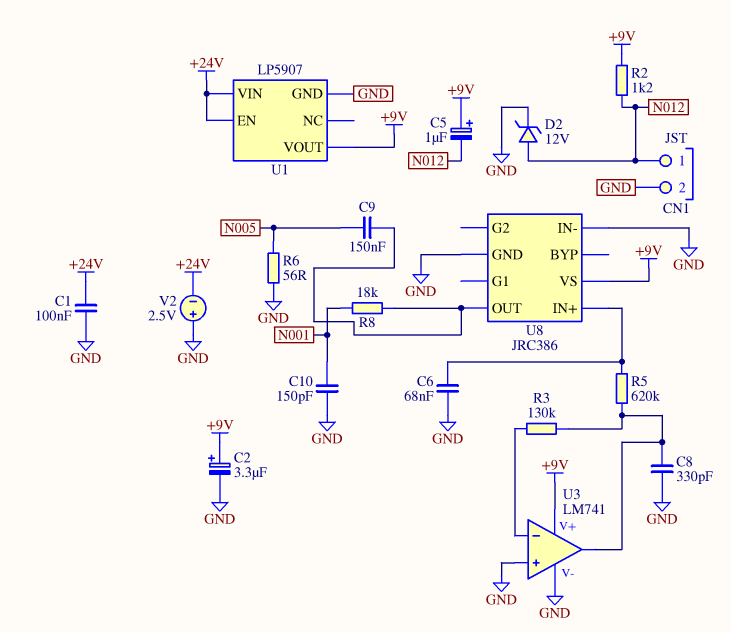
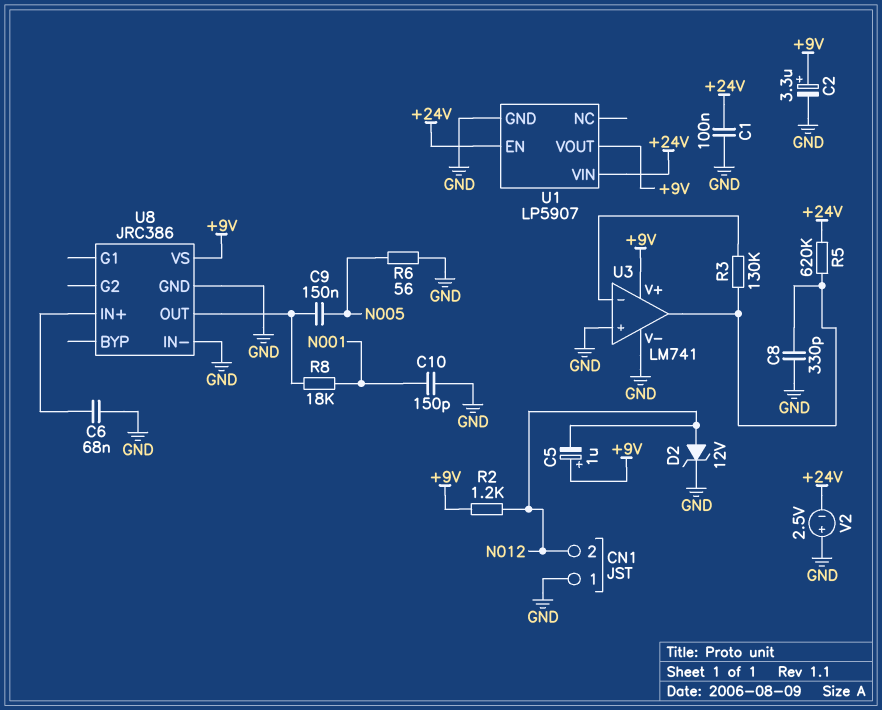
CN1 pin 1: N012 -> GND
CN1 pin 2: GND -> N012
R5: 620k (U3/out, U8/IN+) -> 620k (+24V, U3/out)

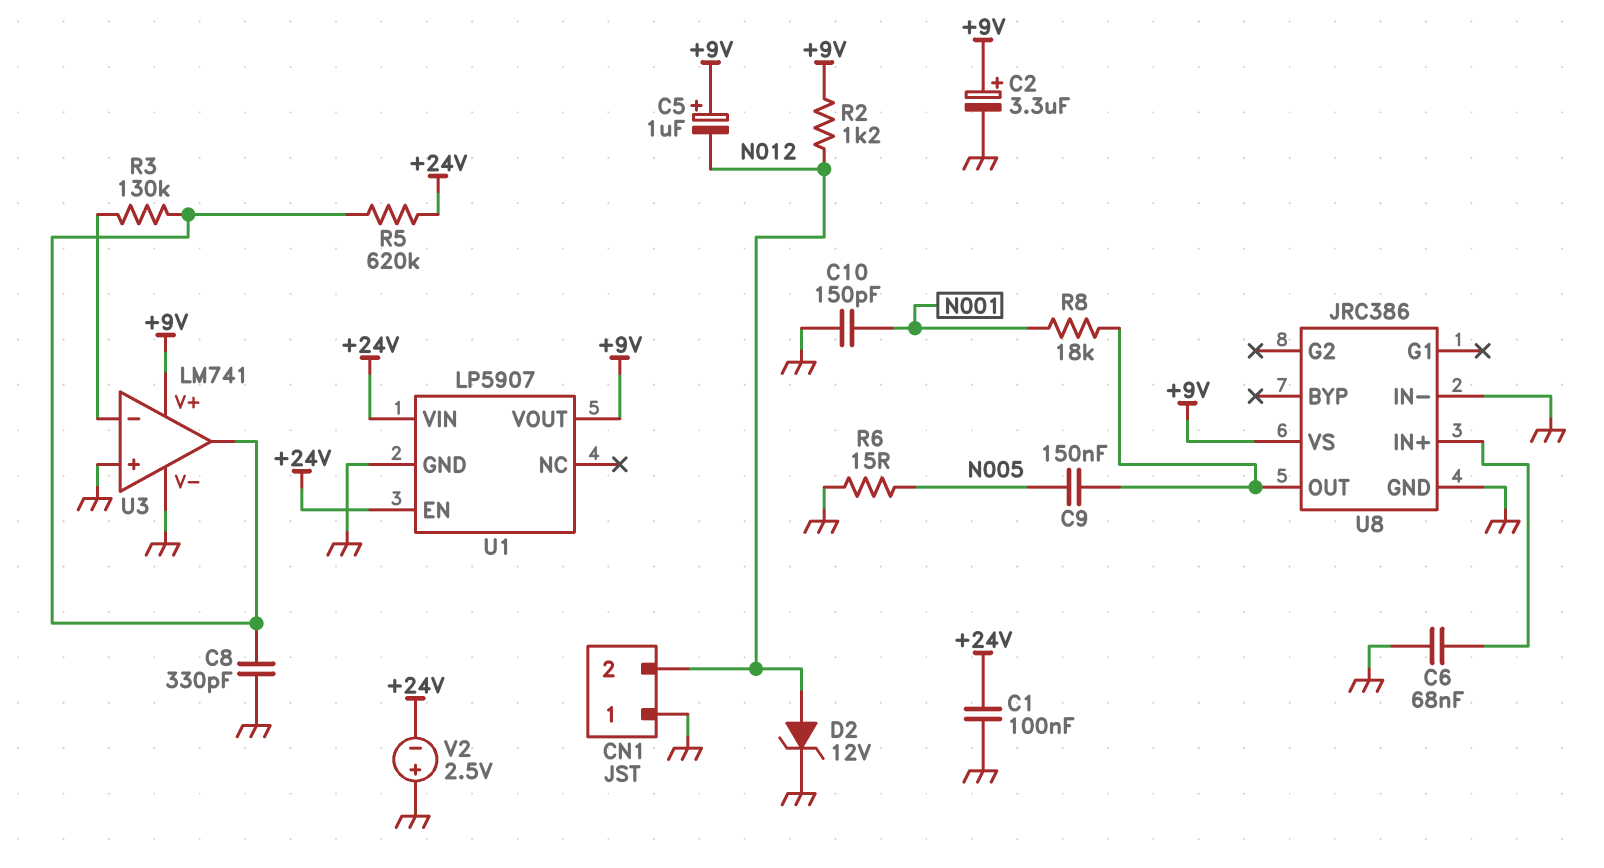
R6: 56 (GND, N005) -> 15 (GND, N005)

